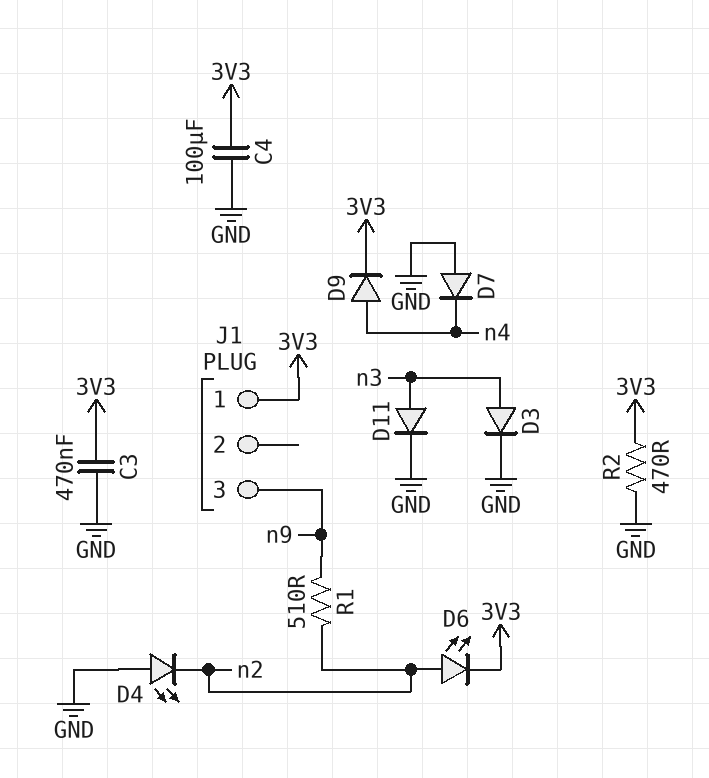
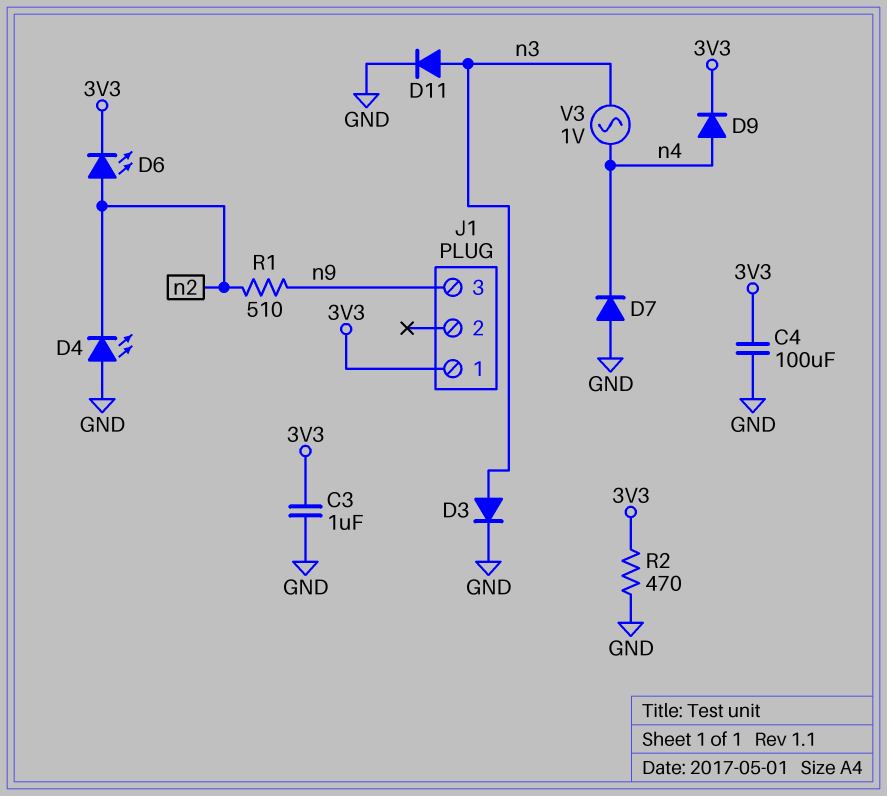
C3: 470nF (3V3, GND) -> 1uF (3V3, GND)
V3: none -> AC 1V (n3, n4)

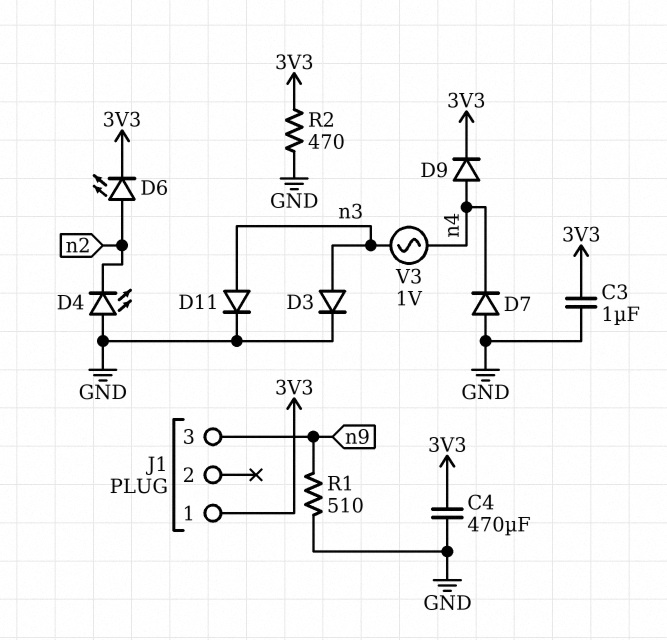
C4: 100uF (3V3, GND) -> 470uF (3V3, GND)
R1: 510 (n2, n9) -> 510 (GND, n9)

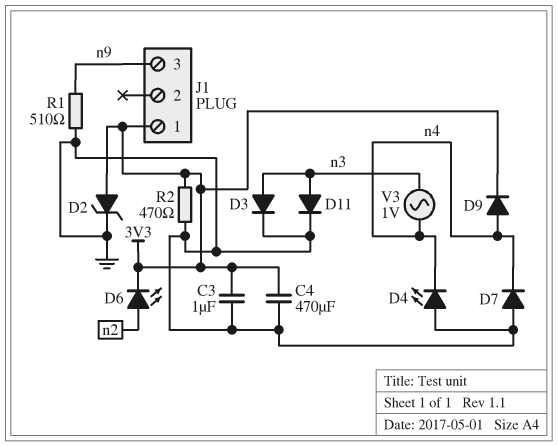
D2: none -> zener (A 3V3, K GND)
D4: LED (A GND, K n2) -> LED (A GND, K n4)

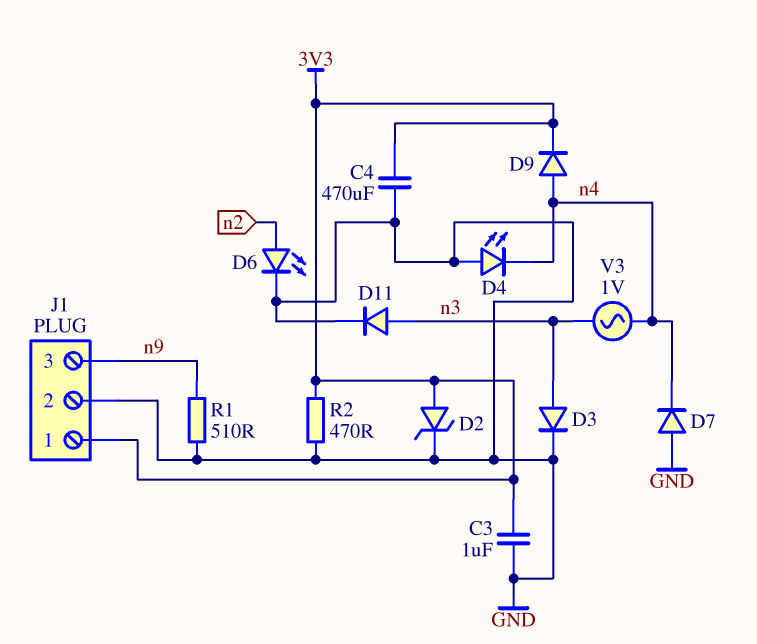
D6: LED (A n2, K 3V3) -> LED (A n2, K GND)
J1 pin 2: none -> GND

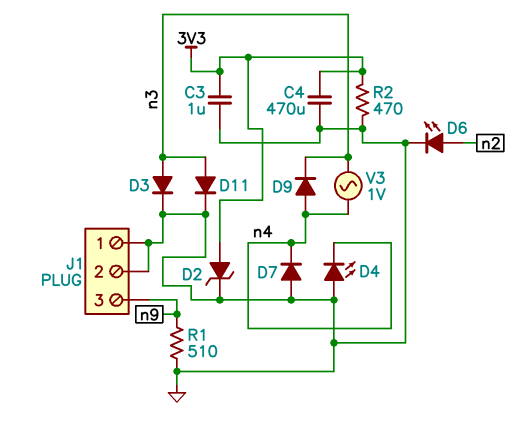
D9: diode (A n4, K 3V3) -> diode (A n4, K n3)
J1 pin 1: 3V3 -> GND

